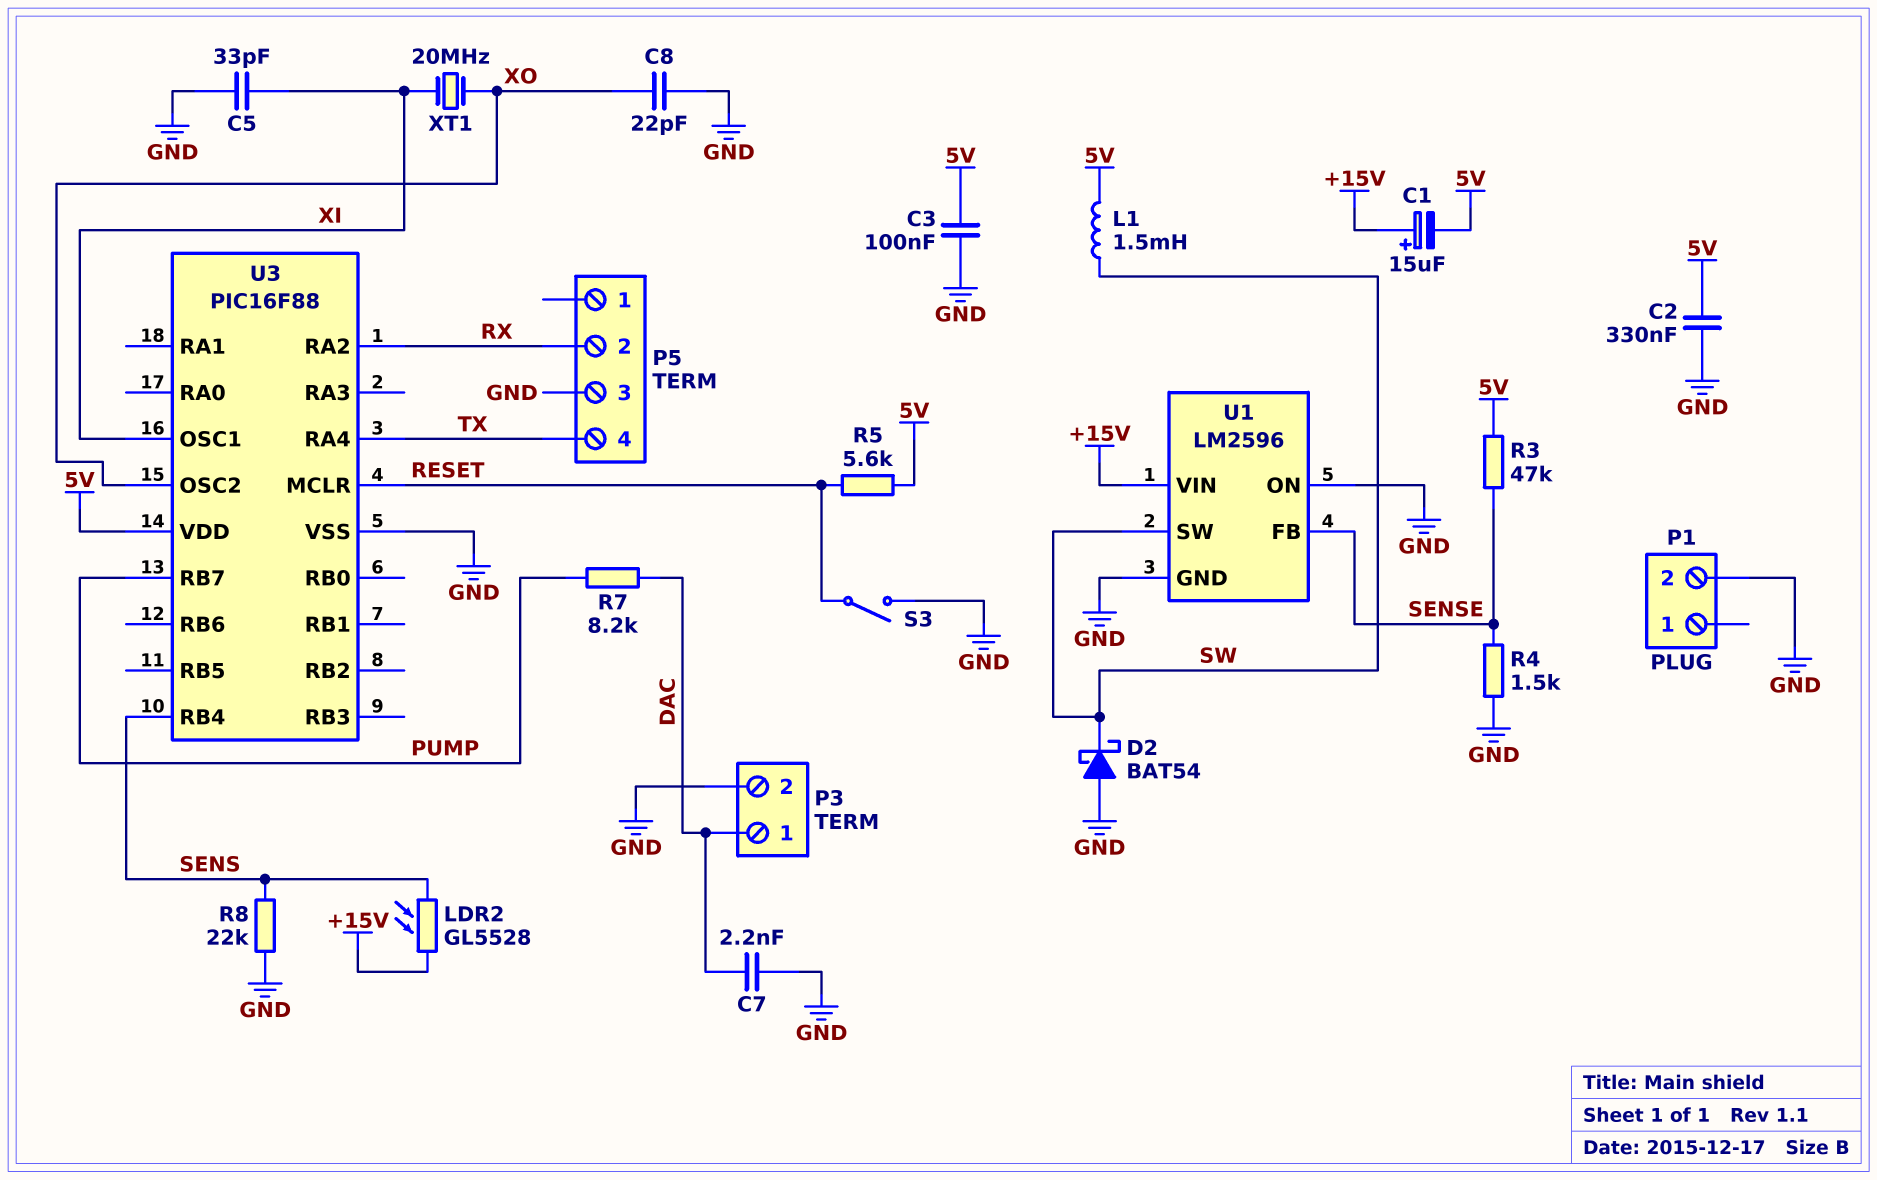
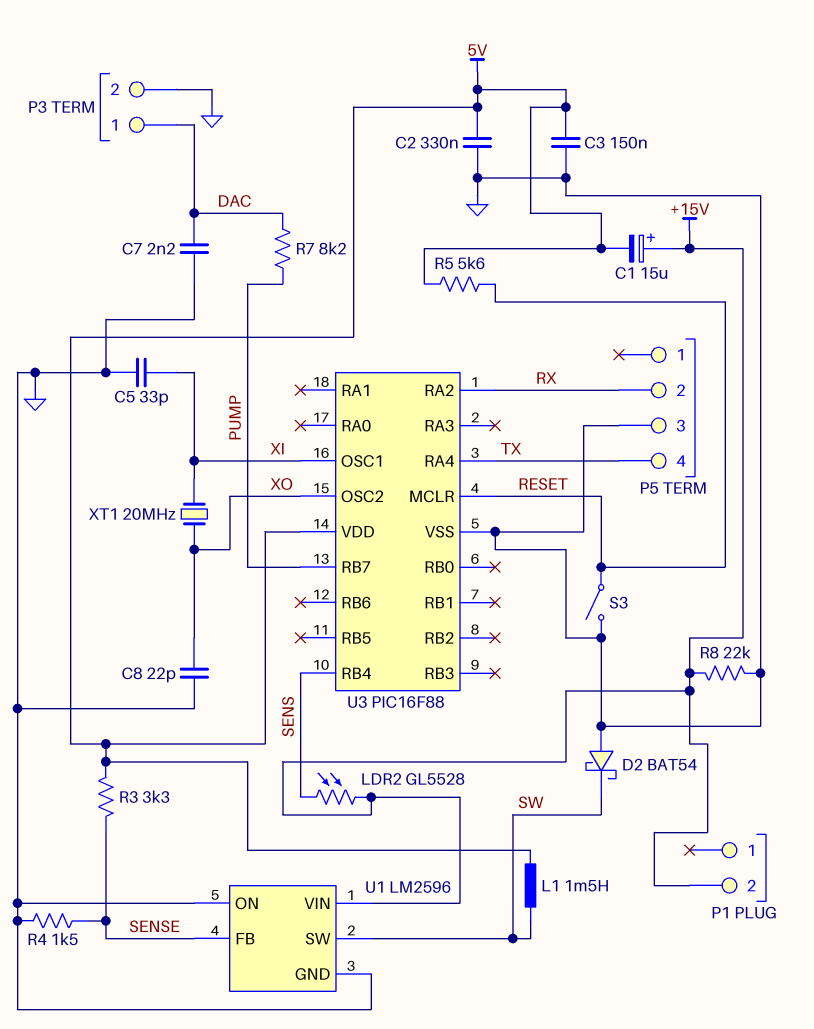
C3: 100nF (5V, GND) -> 150nF (5V, GND)
P1 pin 2: GND -> +15V
R3: 47k (5V, SENSE) -> 3.3k (5V, SENSE)
R8: 22k (GND, SENS) -> 22k (+15V, GND)

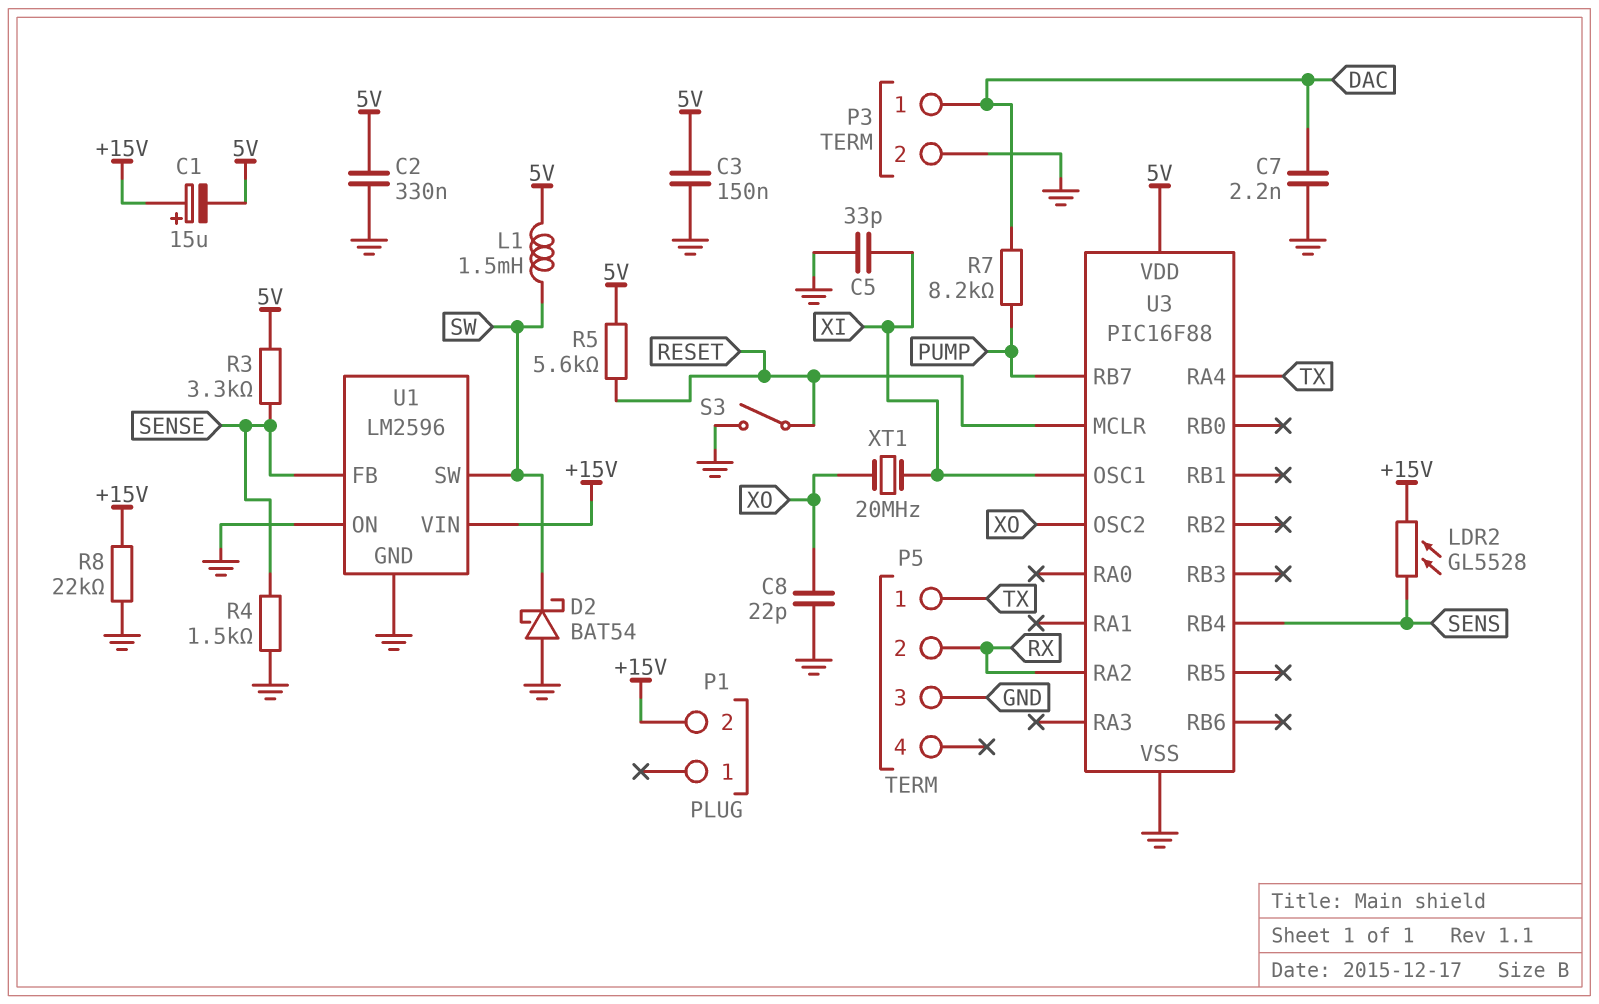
P5 pin 1: none -> TX
P5 pin 4: TX -> none

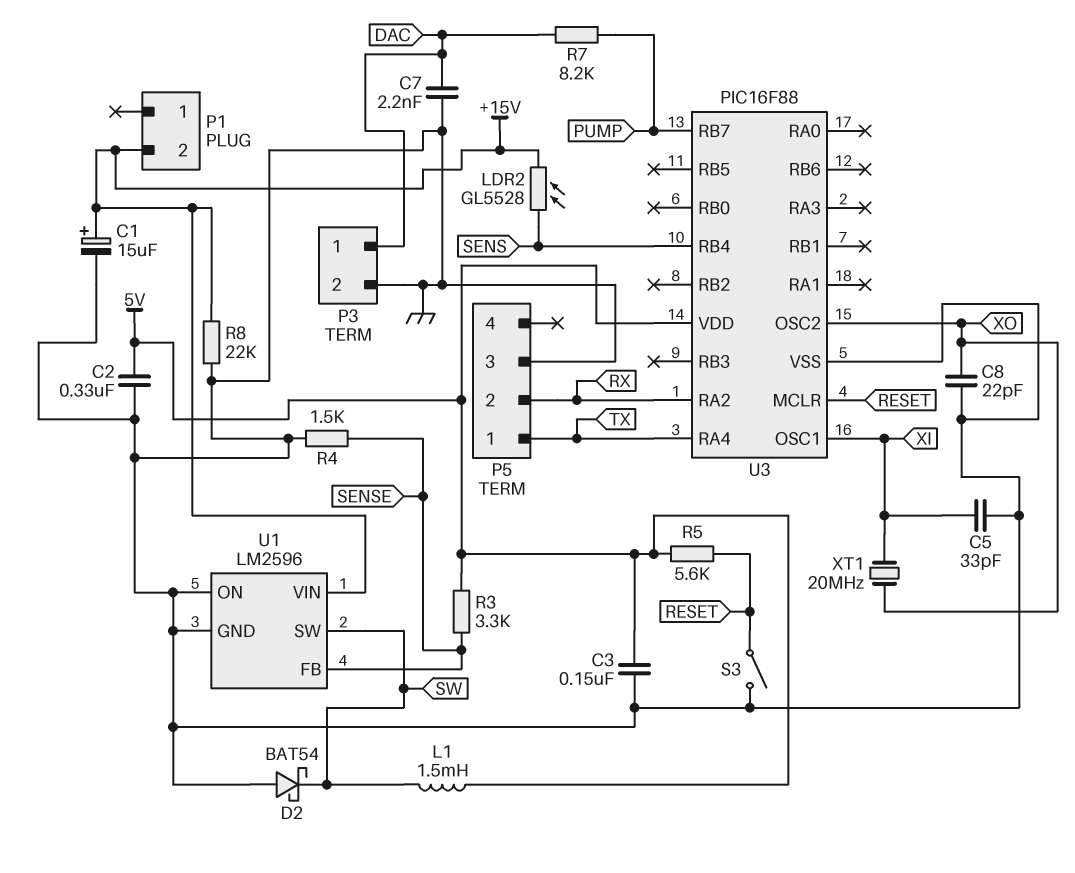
C1: 15uF (plus +15V, minus 5V) -> 15uF (plus +15V, minus GND)

